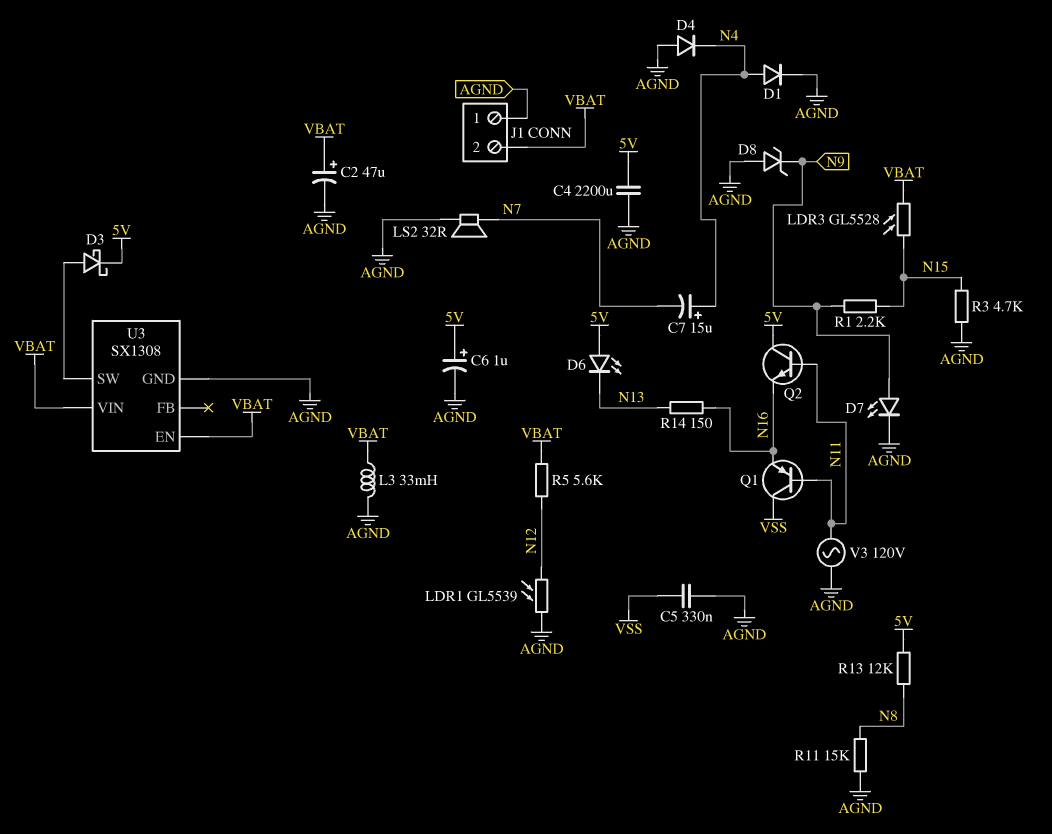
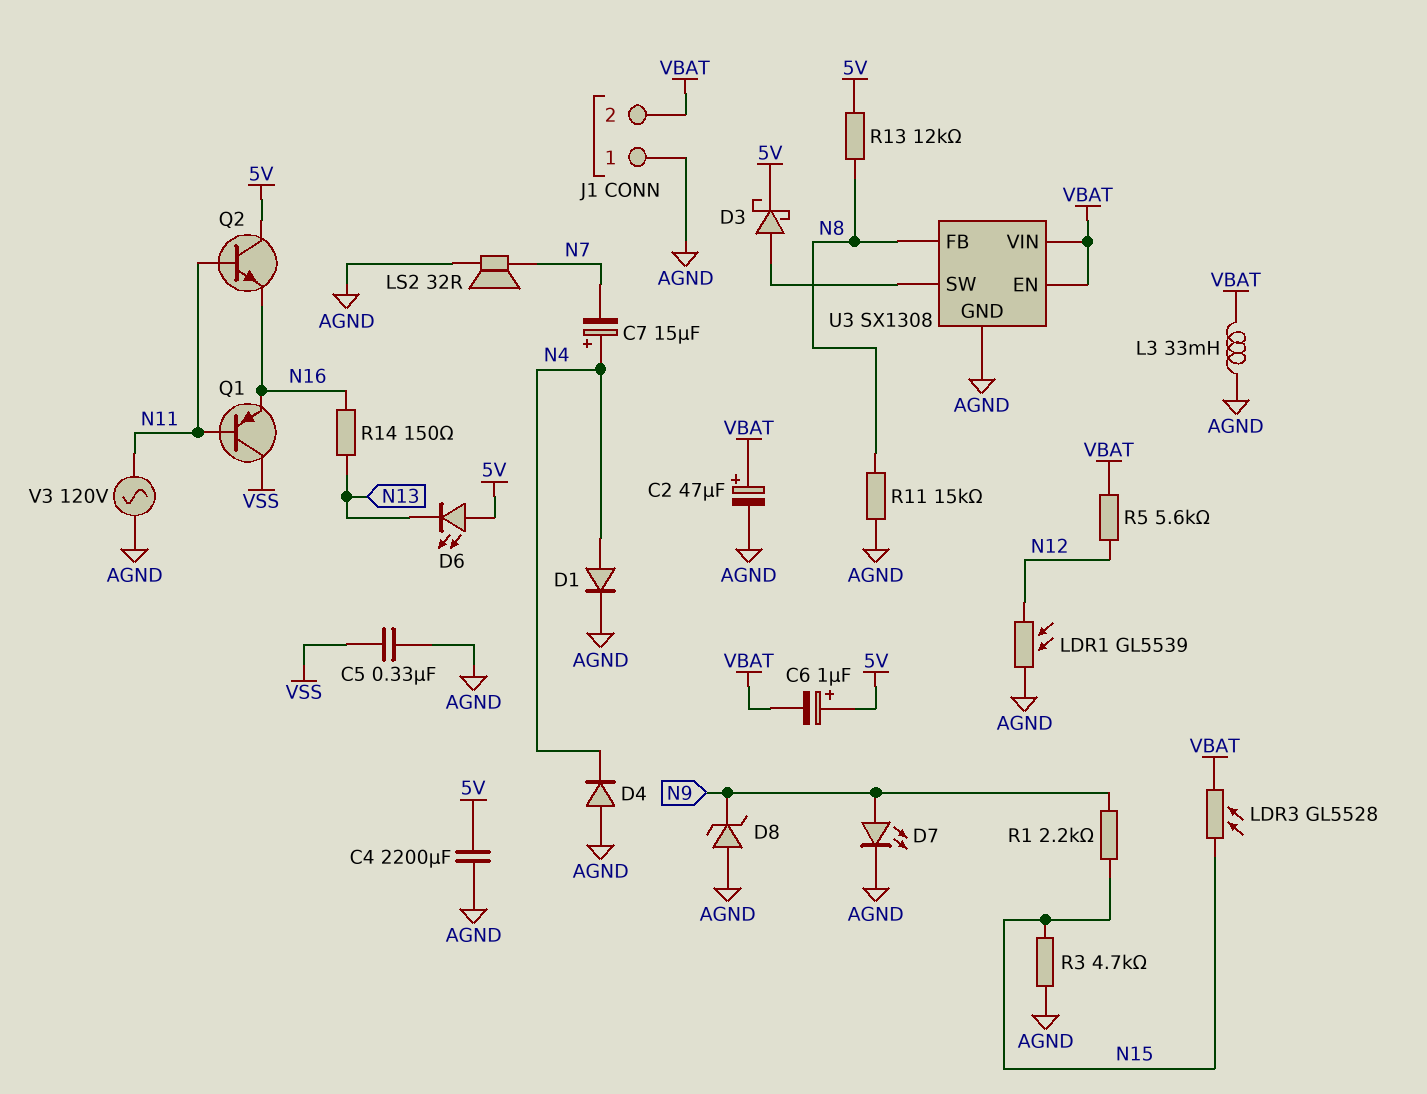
C6: 1uF (plus 5V, minus AGND) -> 1uF (plus 5V, minus VBAT)
U3 pin FB: none -> N8

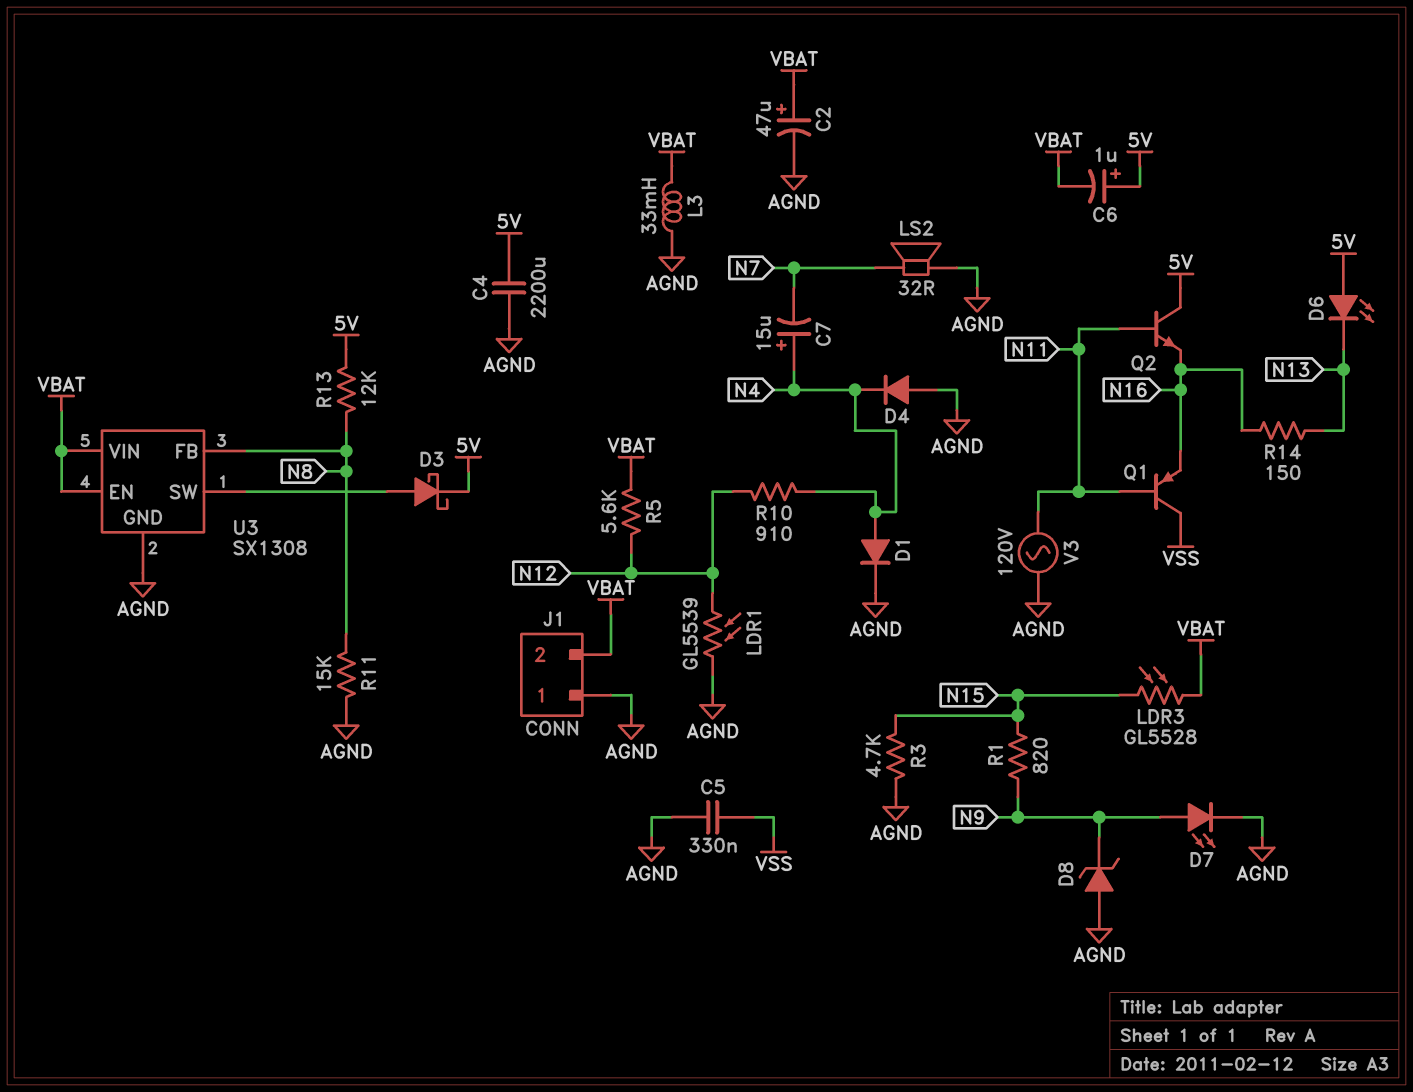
R1: 2.2k (N9, N15) -> 820 (N9, N15)
R10: none -> 910 (N4, N12)

